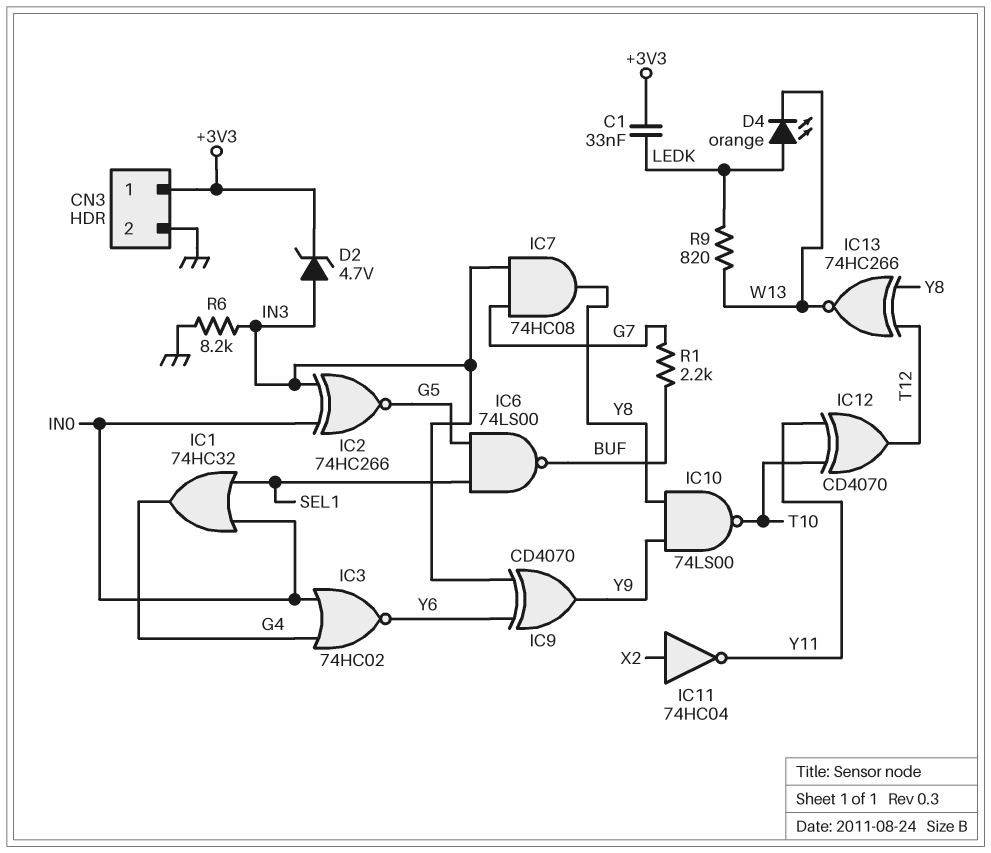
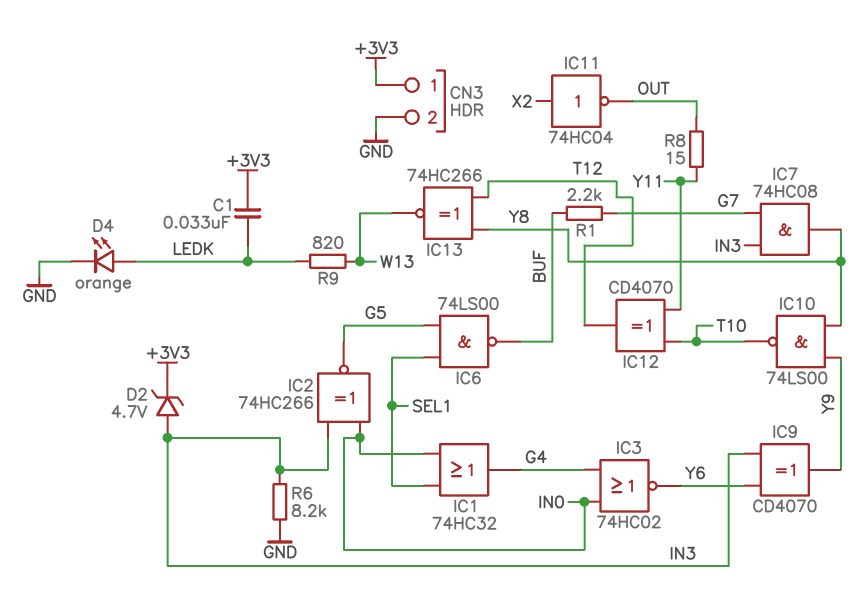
D4: LED orange (A LEDK, K W13) -> LED orange (A LEDK, K GND)
IC11: NOT 74HC04 (in X2, out Y11) -> NOT 74HC04 (in X2, out OUT)
R8: none -> 15 (OUT, Y11)

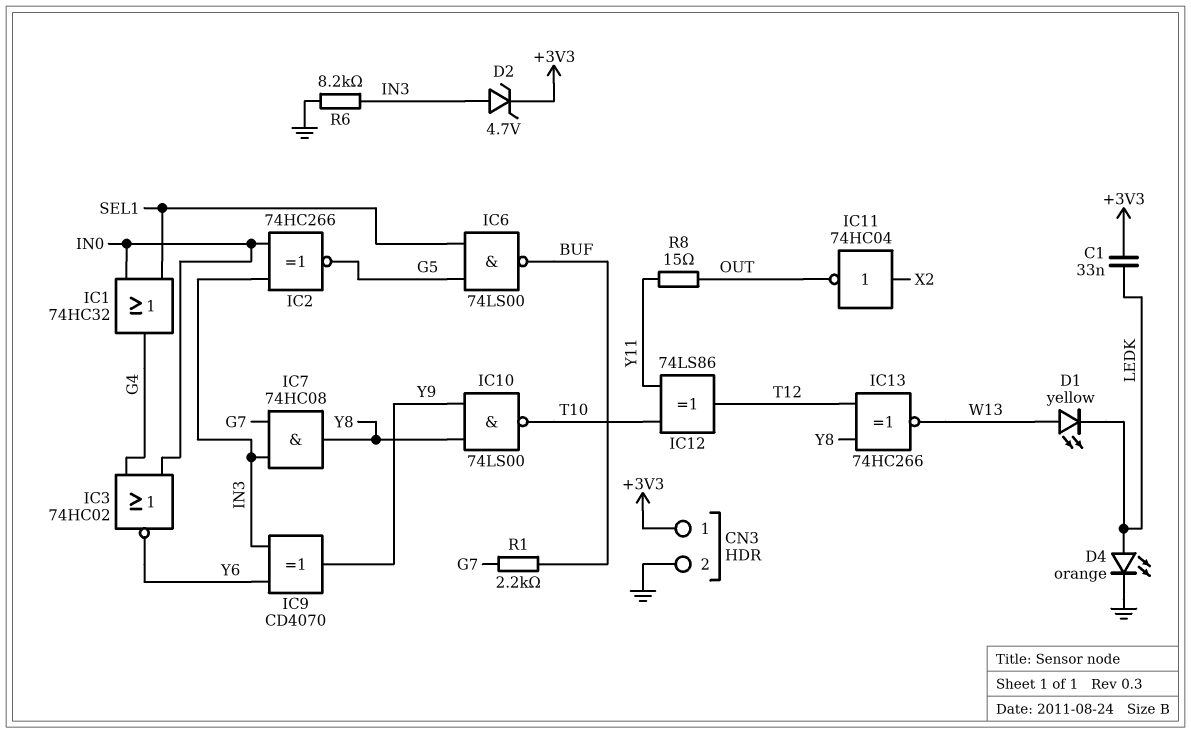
D1: none -> LED yellow (A W13, K LEDK)
IC12: XOR CD4070 (in T10, in Y11, out T12) -> XOR 74LS86 (in T10, in Y11, out T12)
R9: 820 (LEDK, W13) -> none

